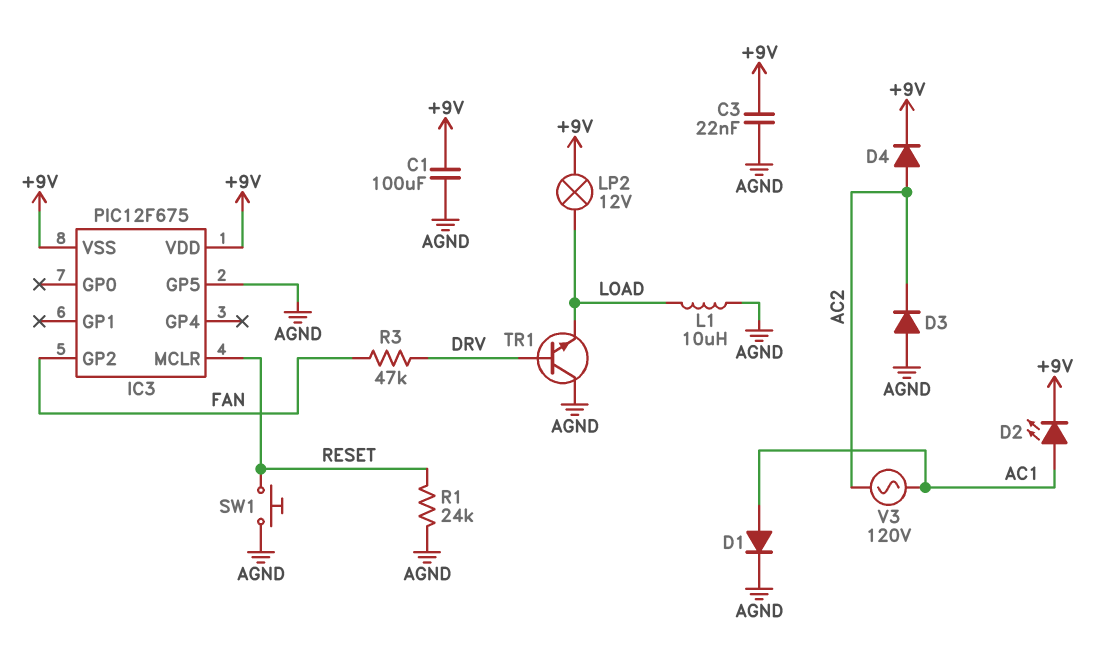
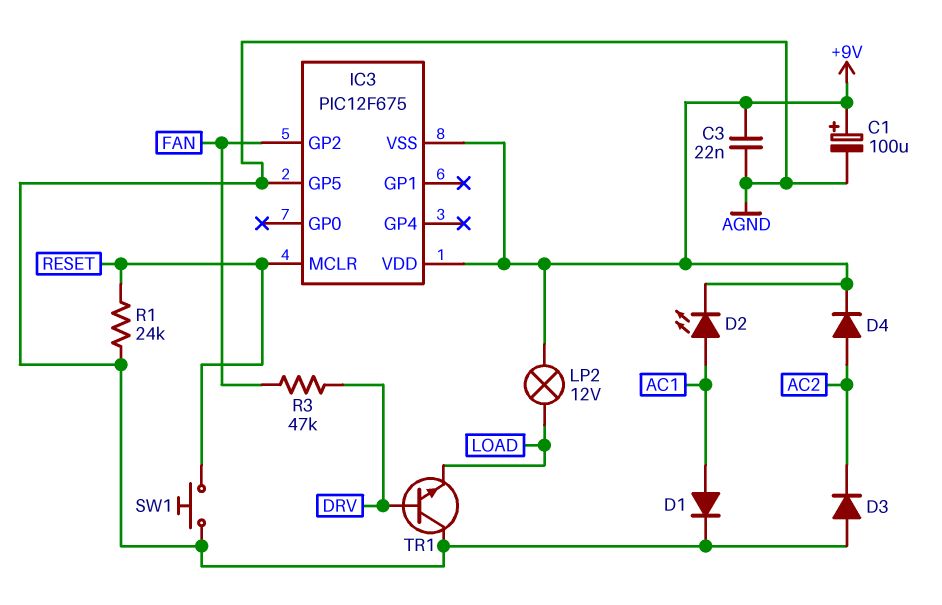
C1: 100uF (+9V, AGND) -> 100uF (plus +9V, minus AGND)
L1: 10uH (AGND, LOAD) -> none
V3: AC 120V (AC1, AC2) -> none

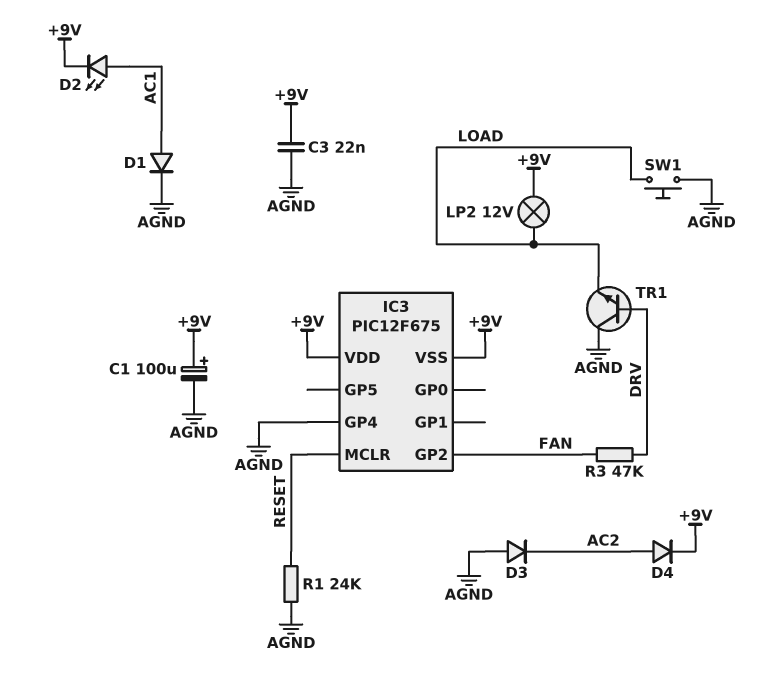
IC3 pin GP4: none -> AGND
IC3 pin GP5: AGND -> none
SW1: button (AGND, RESET) -> button (AGND, LOAD)

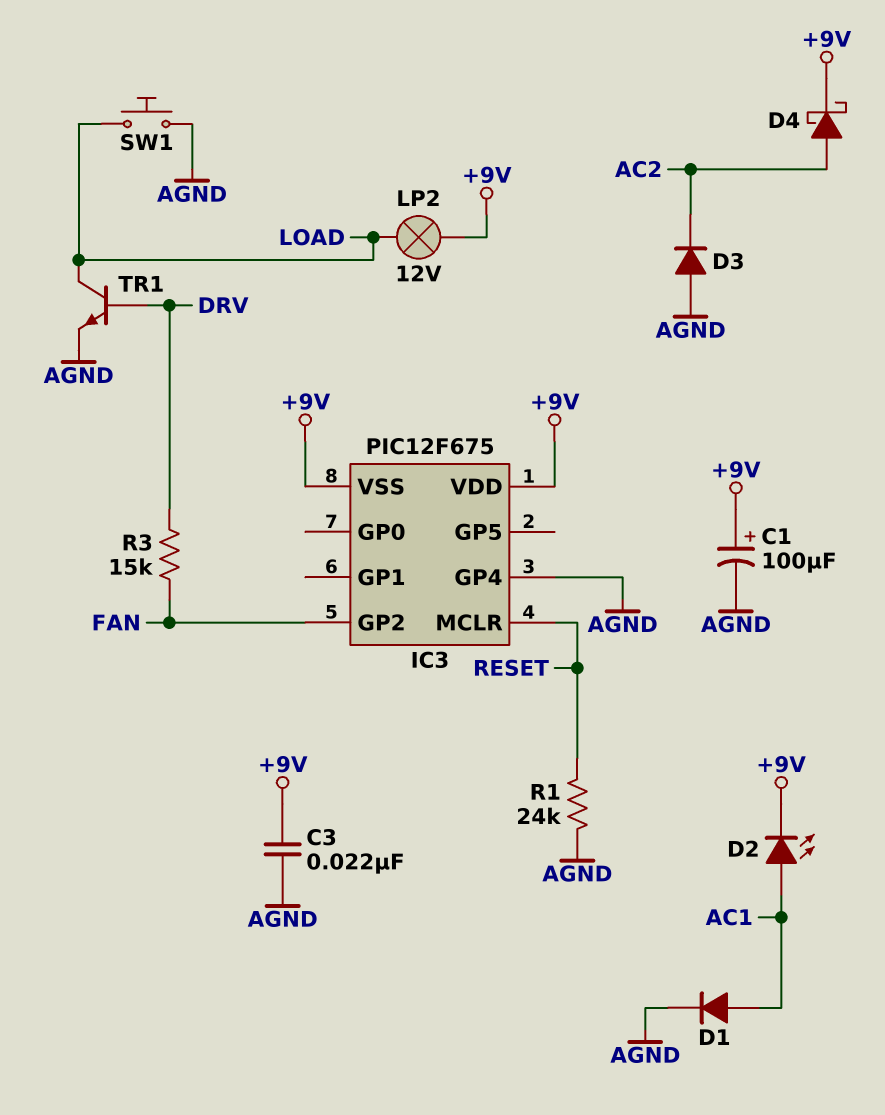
D4: diode (A AC2, K +9V) -> schottky (A AC2, K +9V)
R3: 47k (DRV, FAN) -> 15k (DRV, FAN)
TR1: NPN (B DRV, C AGND, E LOAD) -> NPN (B DRV, C LOAD, E AGND)

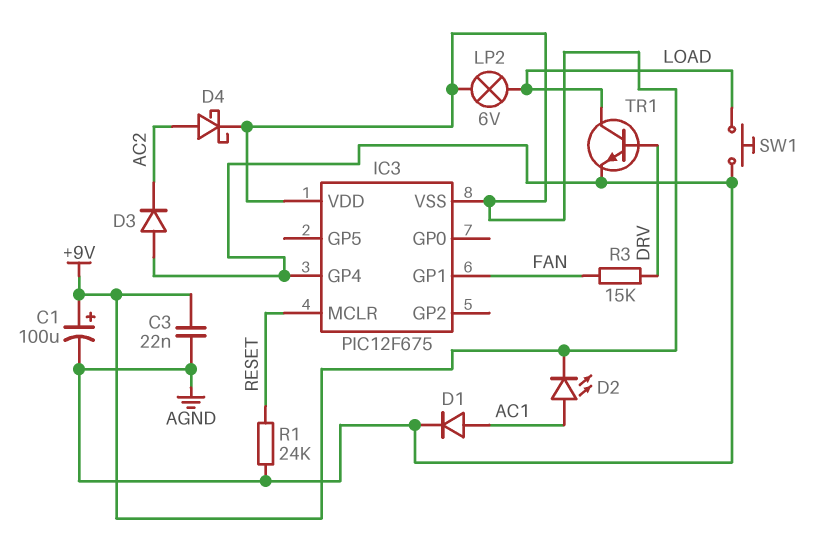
IC3 pin GP1: none -> FAN
IC3 pin GP2: FAN -> none
LP2: lamp 12V (+9V, LOAD) -> lamp 6V (+9V, LOAD)

